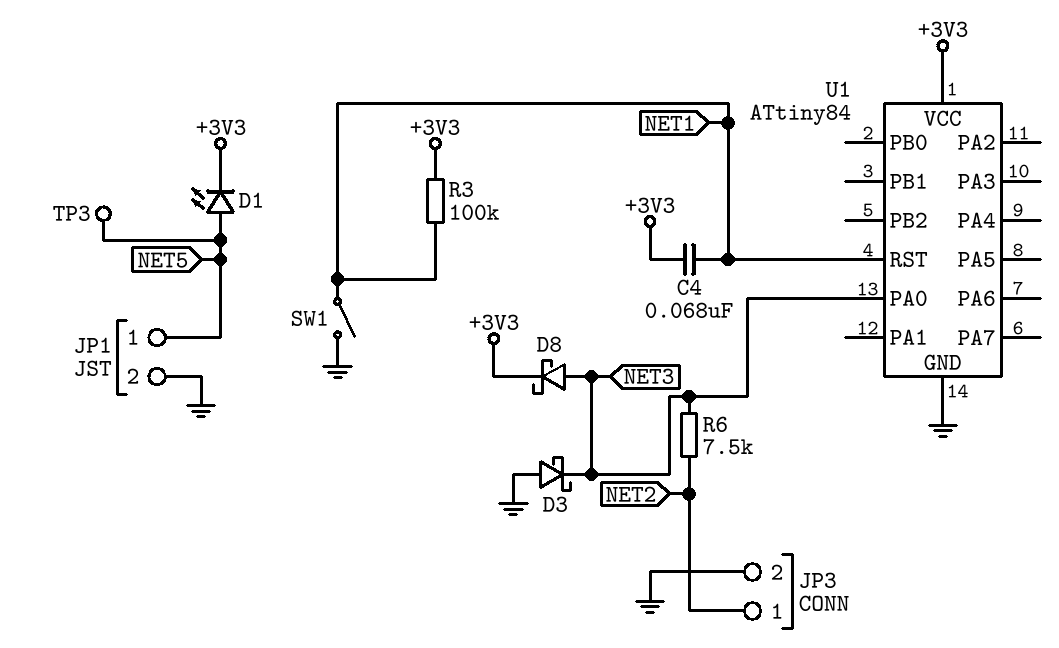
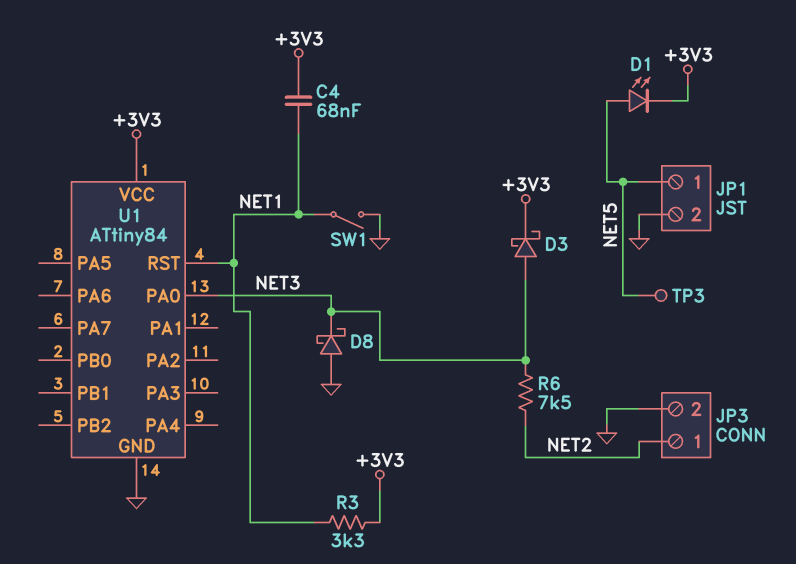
D3: schottky (A GND, K NET3) -> schottky (A NET3, K +3V3)
D8: schottky (A NET3, K +3V3) -> schottky (A GND, K NET3)
R3: 100k (+3V3, NET1) -> 3.3k (+3V3, NET1)

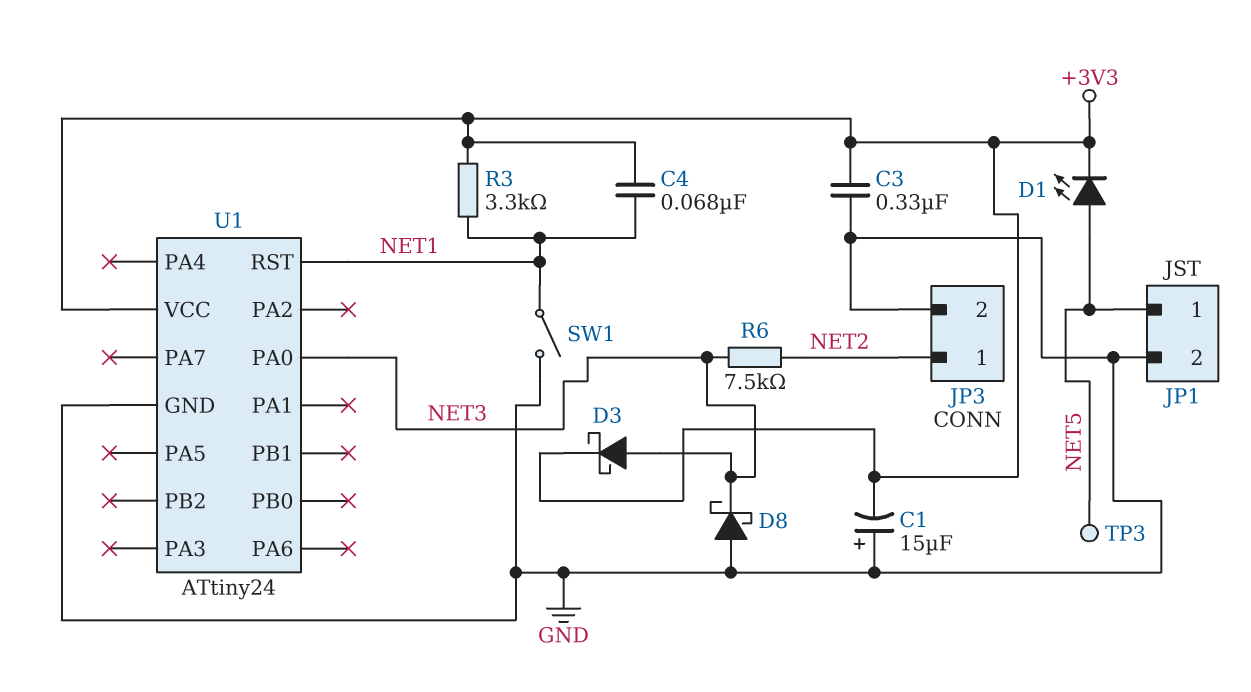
C1: none -> 15uF (plus GND, minus +3V3)
C3: none -> 330nF (+3V3, GND)
U1: ATtiny84 -> ATtiny24

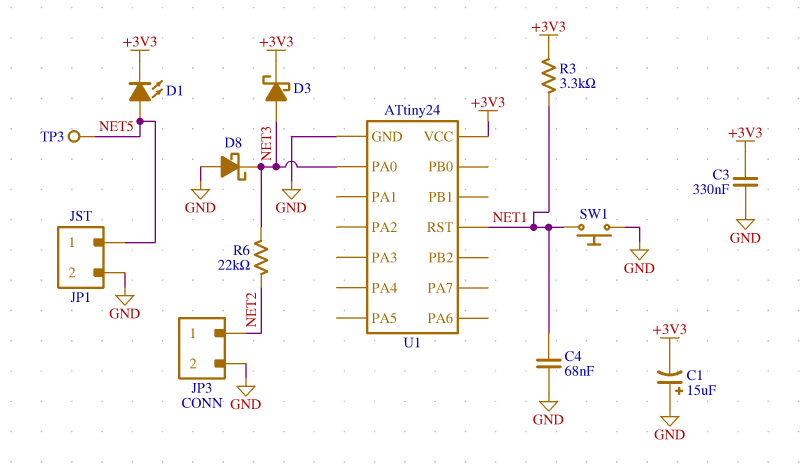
C4: 68nF (+3V3, NET1) -> 68nF (GND, NET1)
R6: 7.5k (NET2, NET3) -> 22k (NET2, NET3)
SW1: switch (GND, NET1) -> button (GND, NET1)

